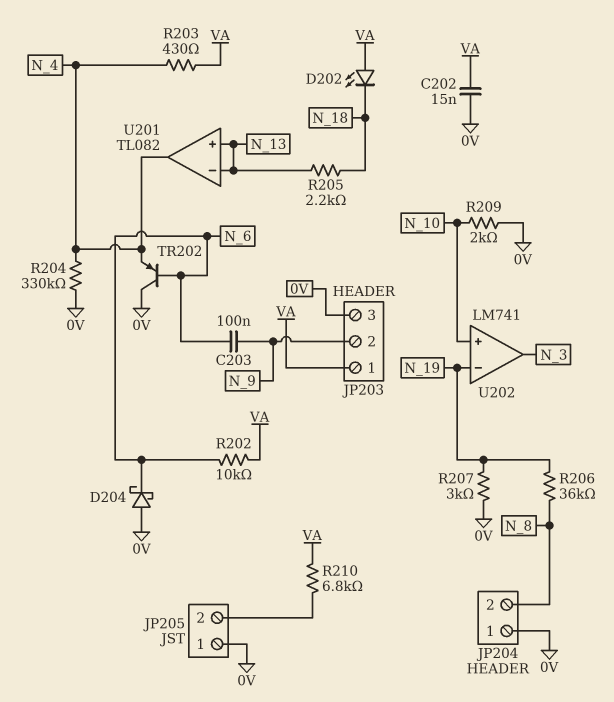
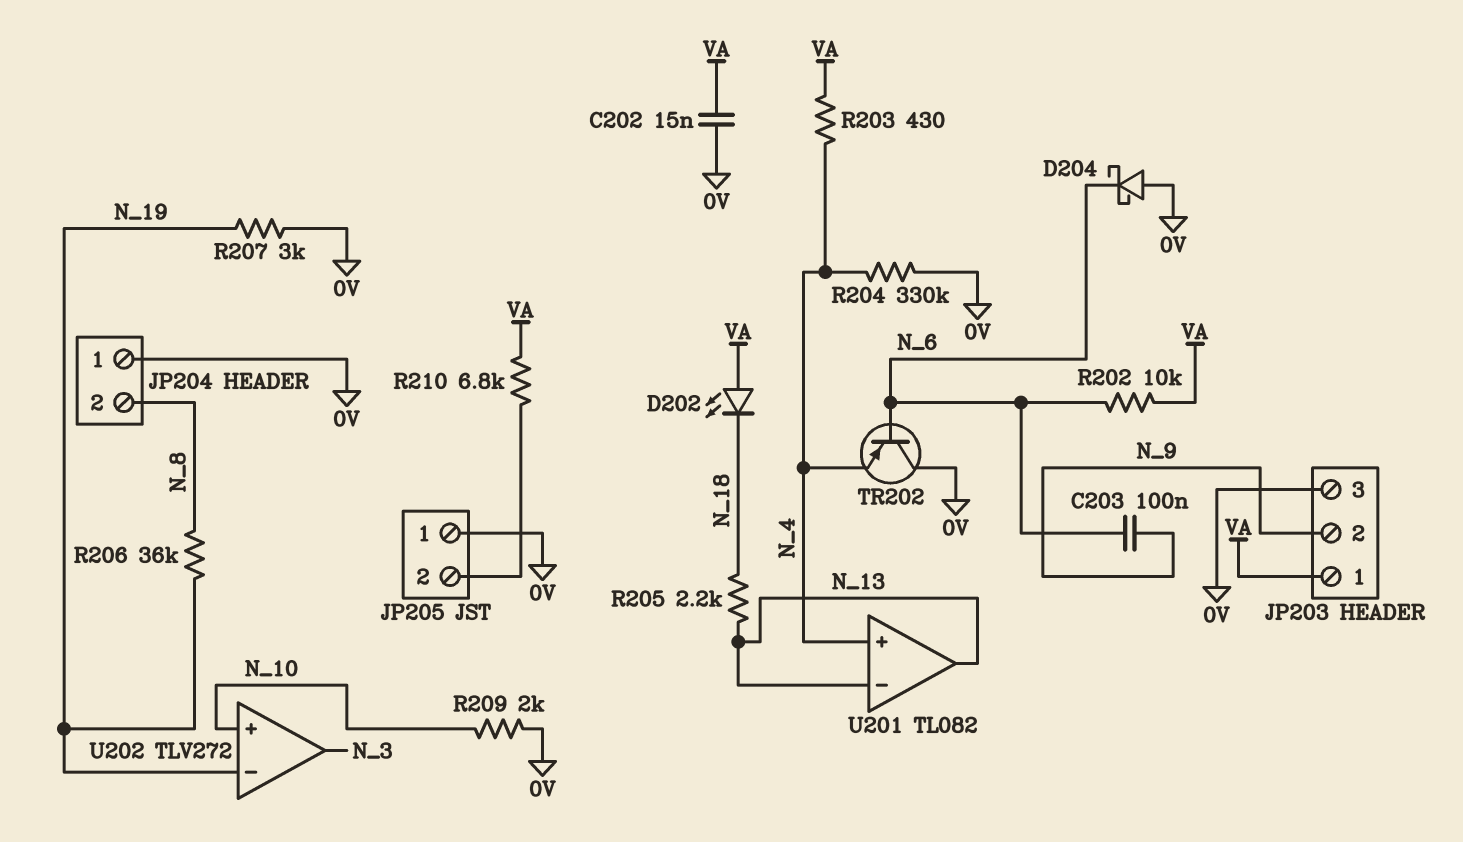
U201 pin in+: N_13 -> N_4
U201 pin out: N_4 -> N_13
U202: LM741 -> TLV272

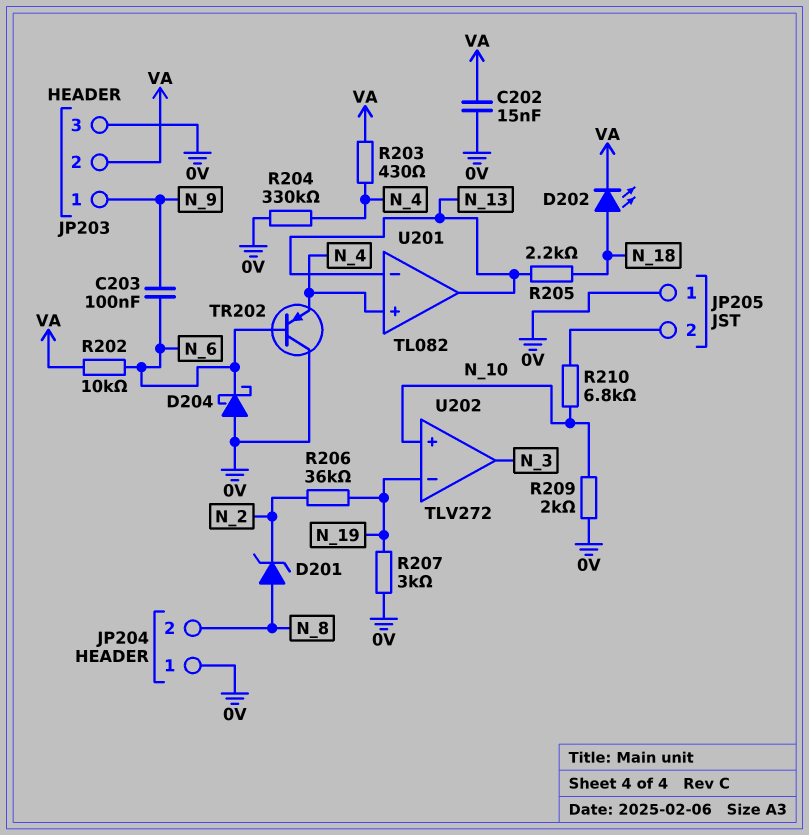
D201: none -> zener (A N_8, K N_2)
D202: LED (A VA, K N_18) -> LED (A N_18, K VA)
JP203 pin 1: VA -> N_9
JP203 pin 2: N_9 -> VA
R206: 36k (N_8, N_19) -> 36k (N_2, N_19)
R210: 6.8k (JP205/2, VA) -> 6.8k (JP205/2, N_10)

